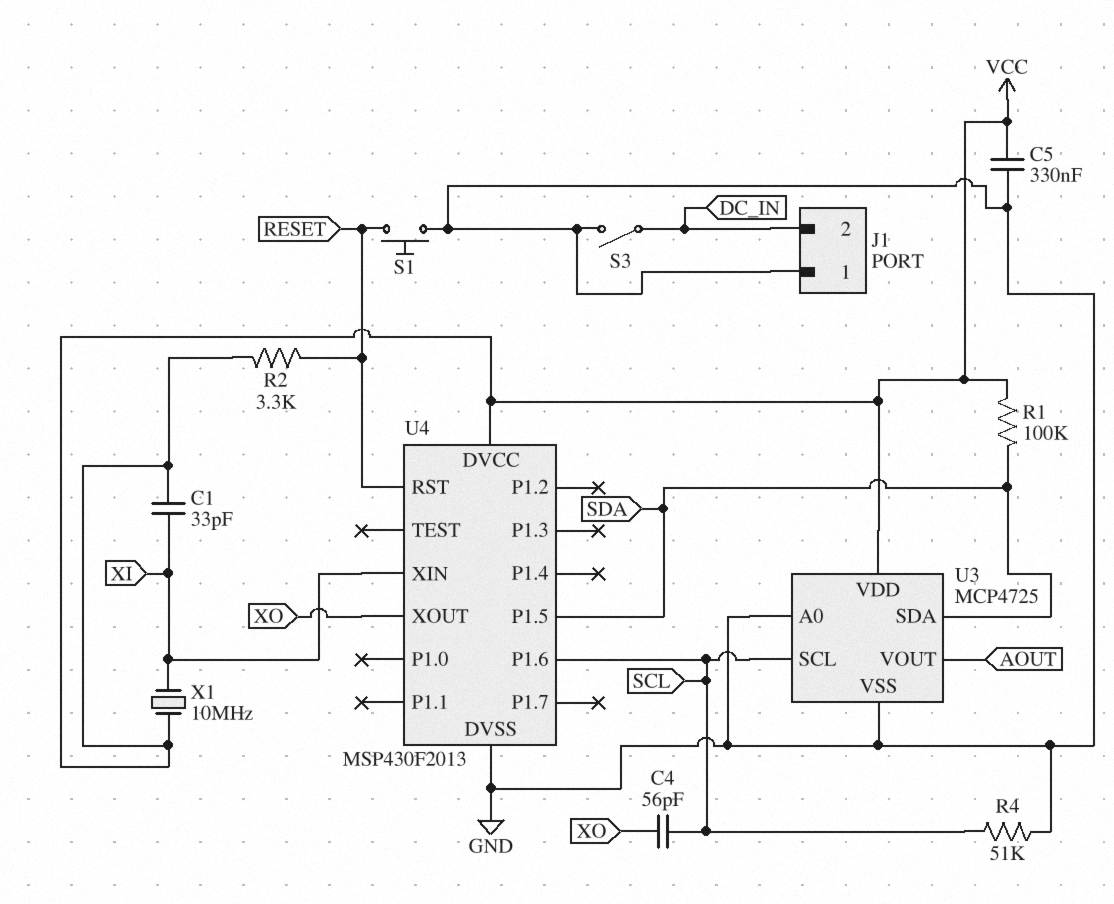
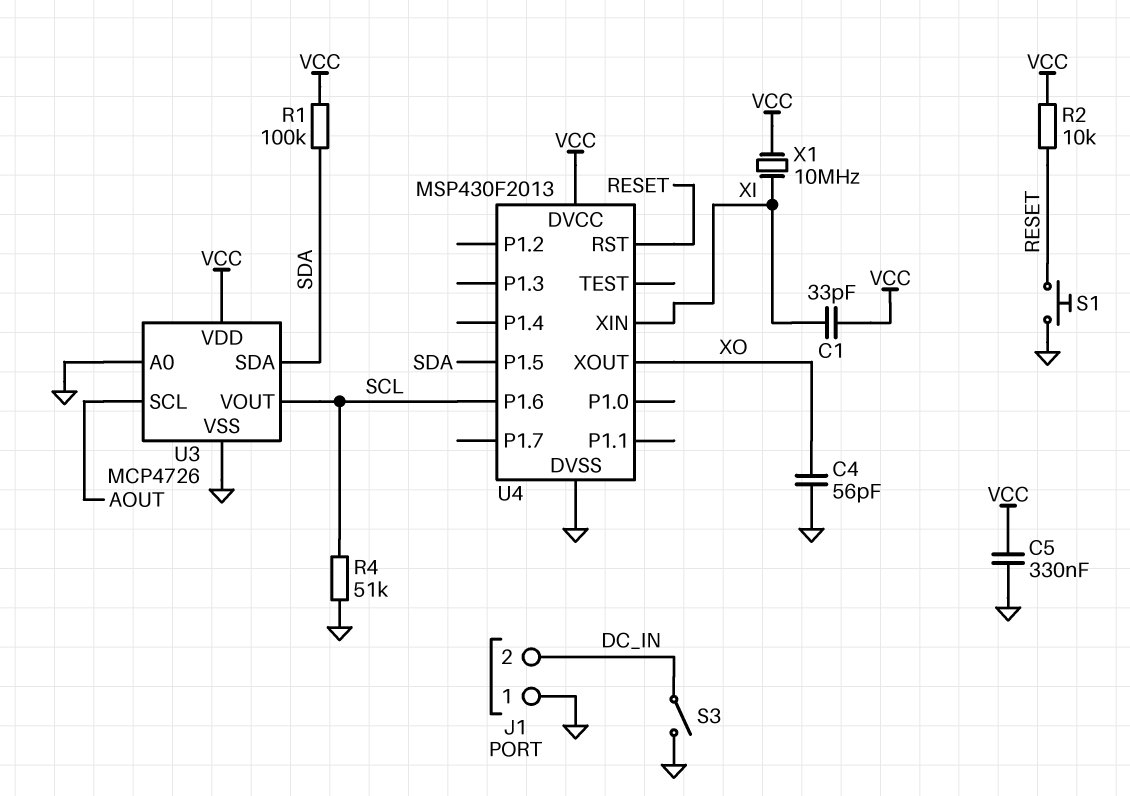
C4: 56pF (SCL, XO) -> 56pF (GND, XO)
R2: 3.3k (RESET, VCC) -> 10k (RESET, VCC)
U3: MCP4725 -> MCP4726
U3 pin SCL: SCL -> AOUT
U3 pin VOUT: AOUT -> SCL

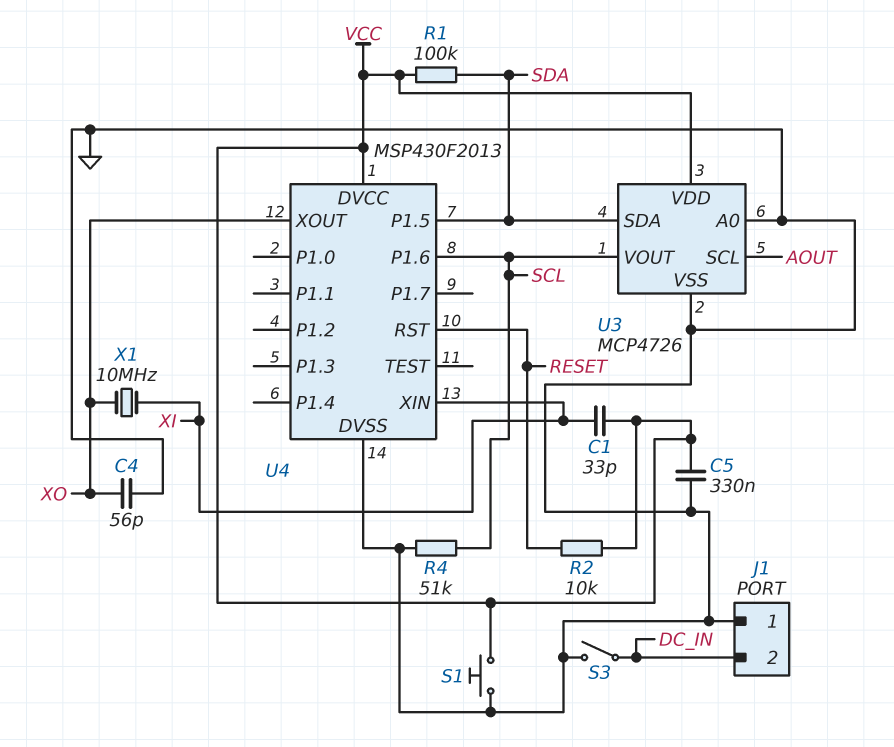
S1: button (GND, RESET) -> button (GND, VCC)
X1: 10MHz (VCC, XI) -> 10MHz (XI, XO)

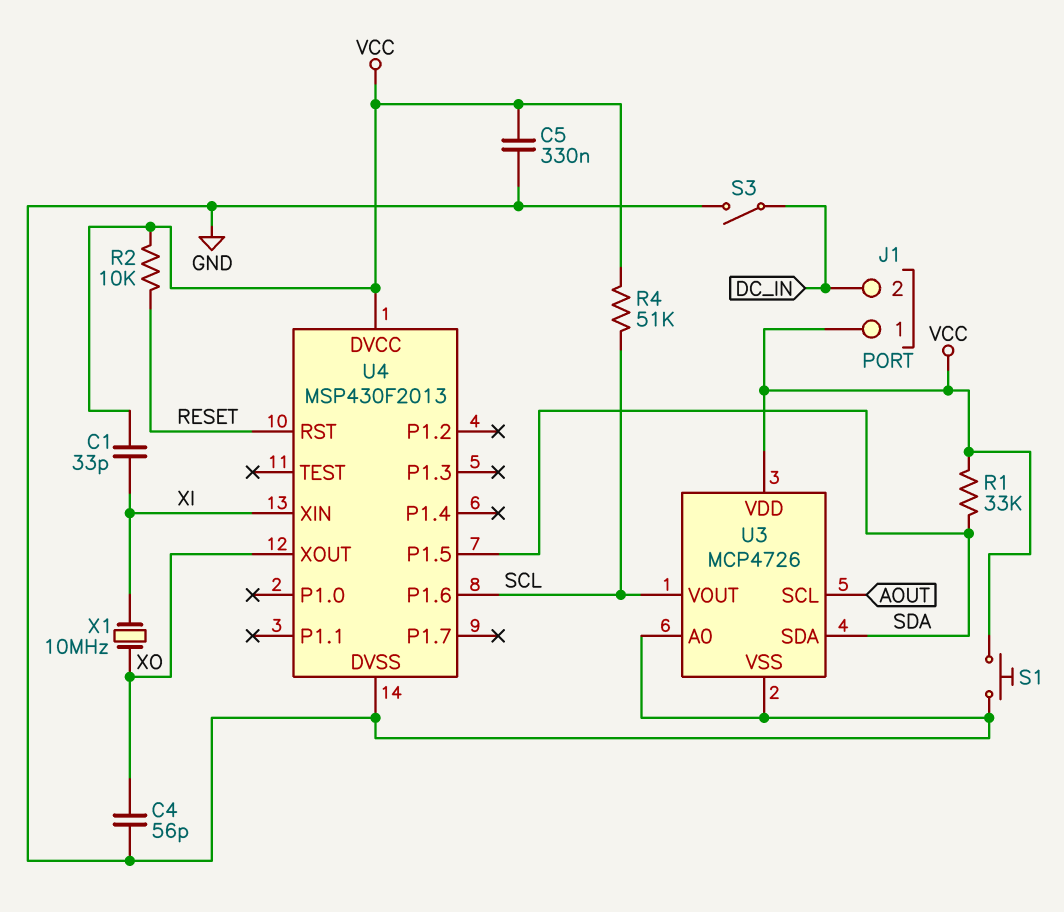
J1 pin 1: GND -> VCC
R1: 100k (SDA, VCC) -> 33k (SDA, VCC)
R4: 51k (GND, SCL) -> 51k (SCL, VCC)

